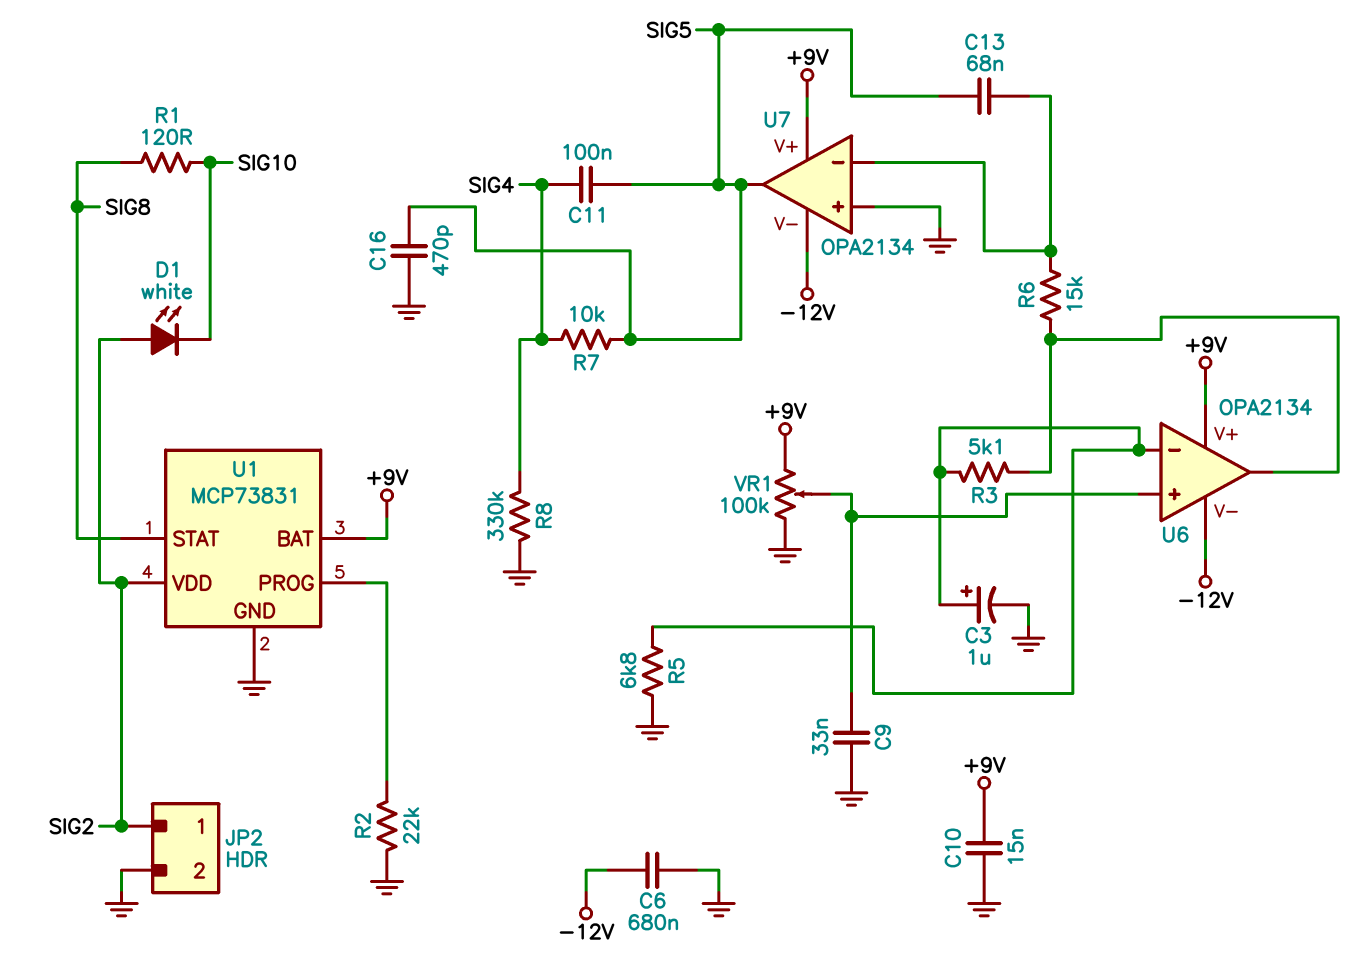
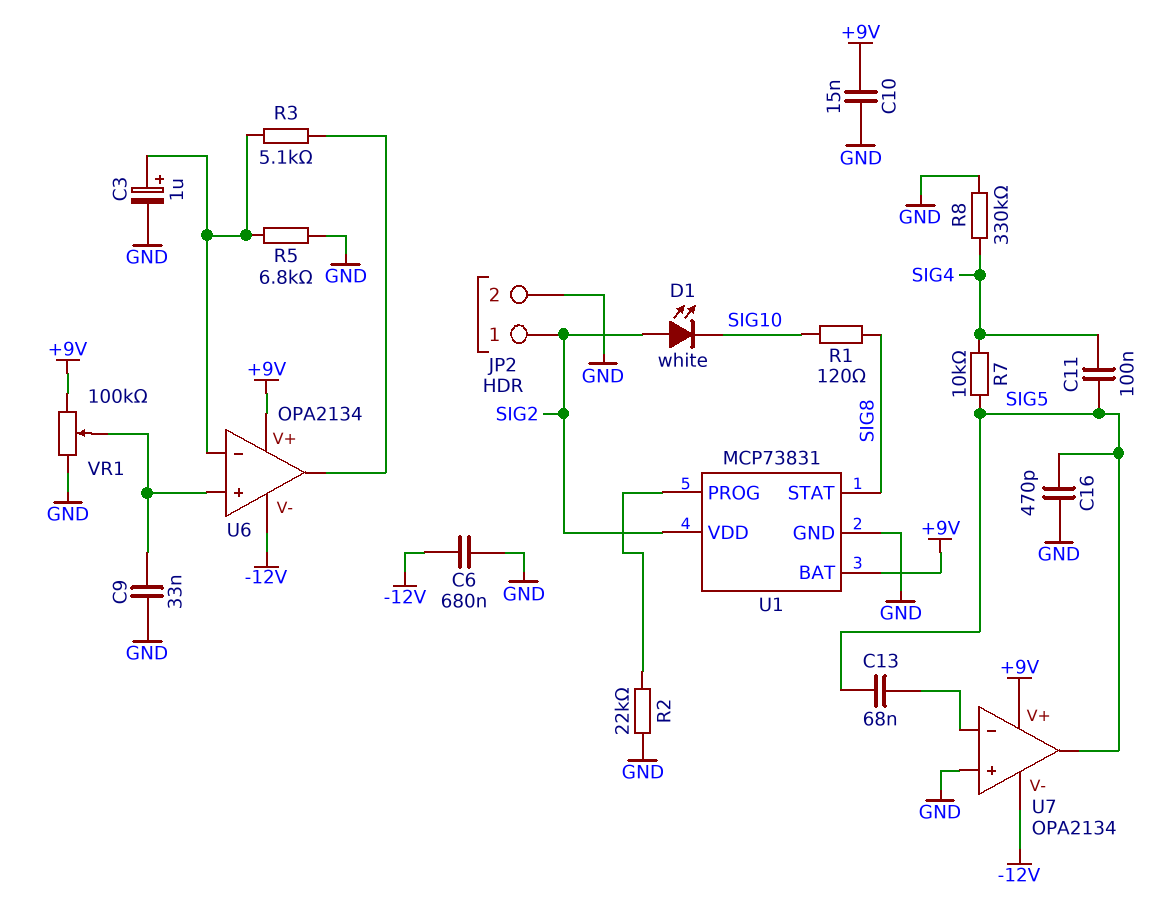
R6: 15k (U6/out, U7/in-) -> none

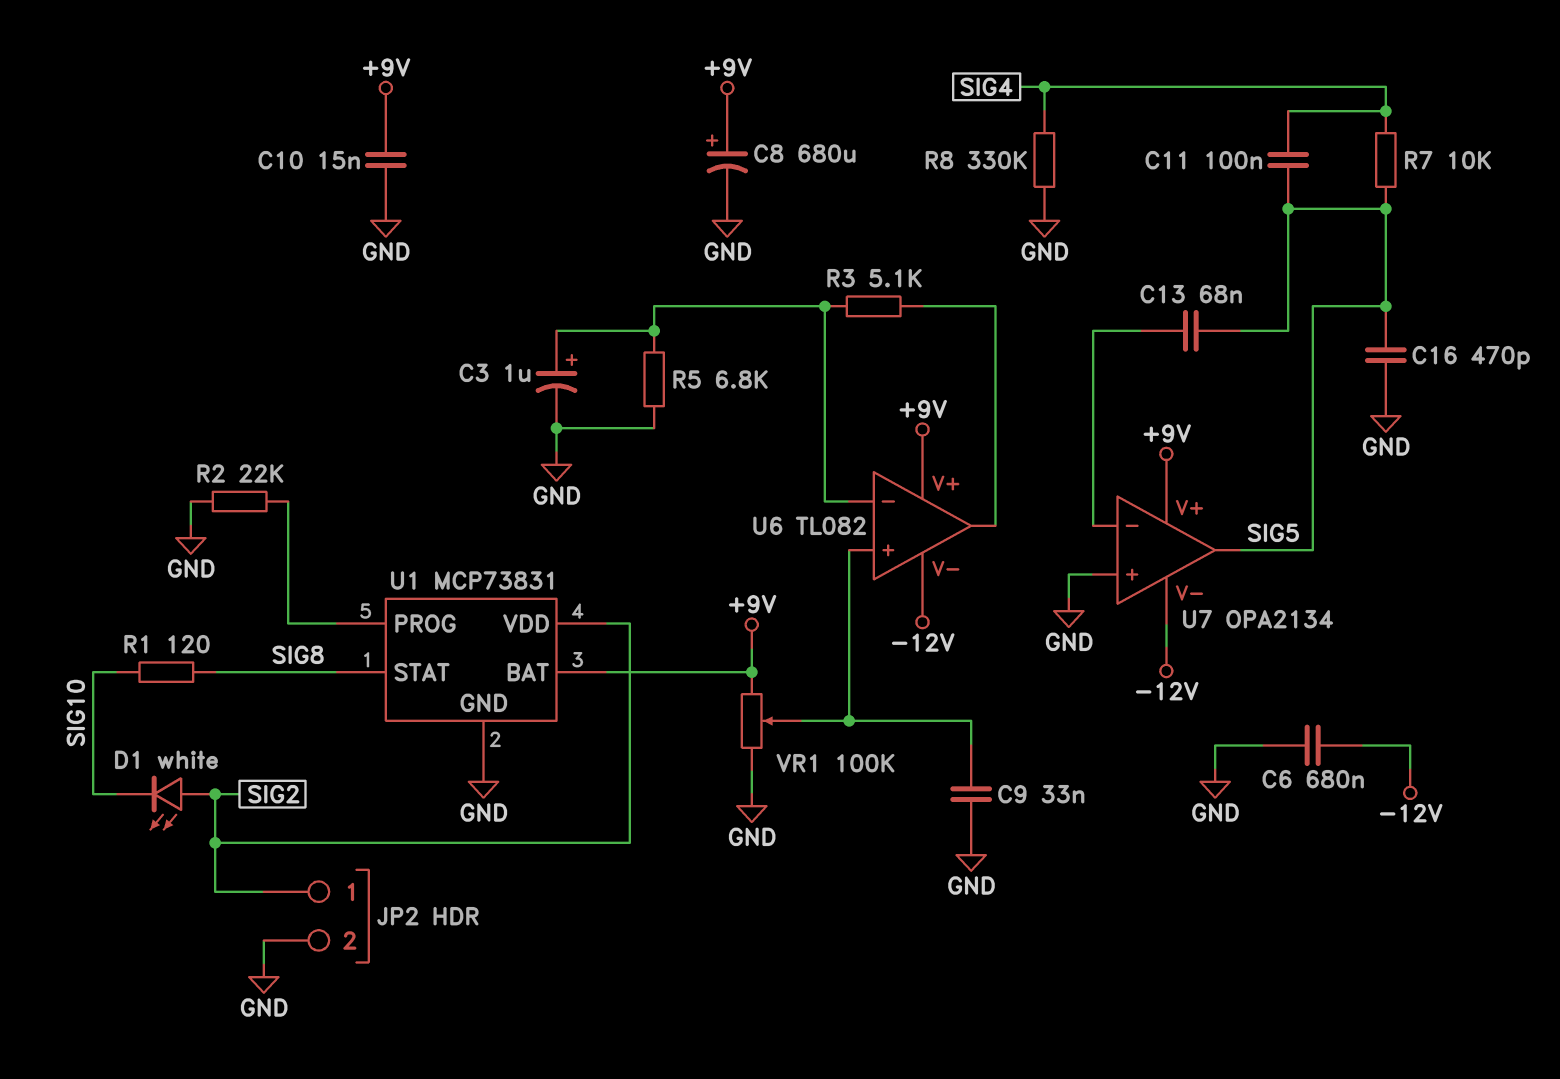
C8: none -> 680uF (plus +9V, minus GND)
U6: OPA2134 -> TL082

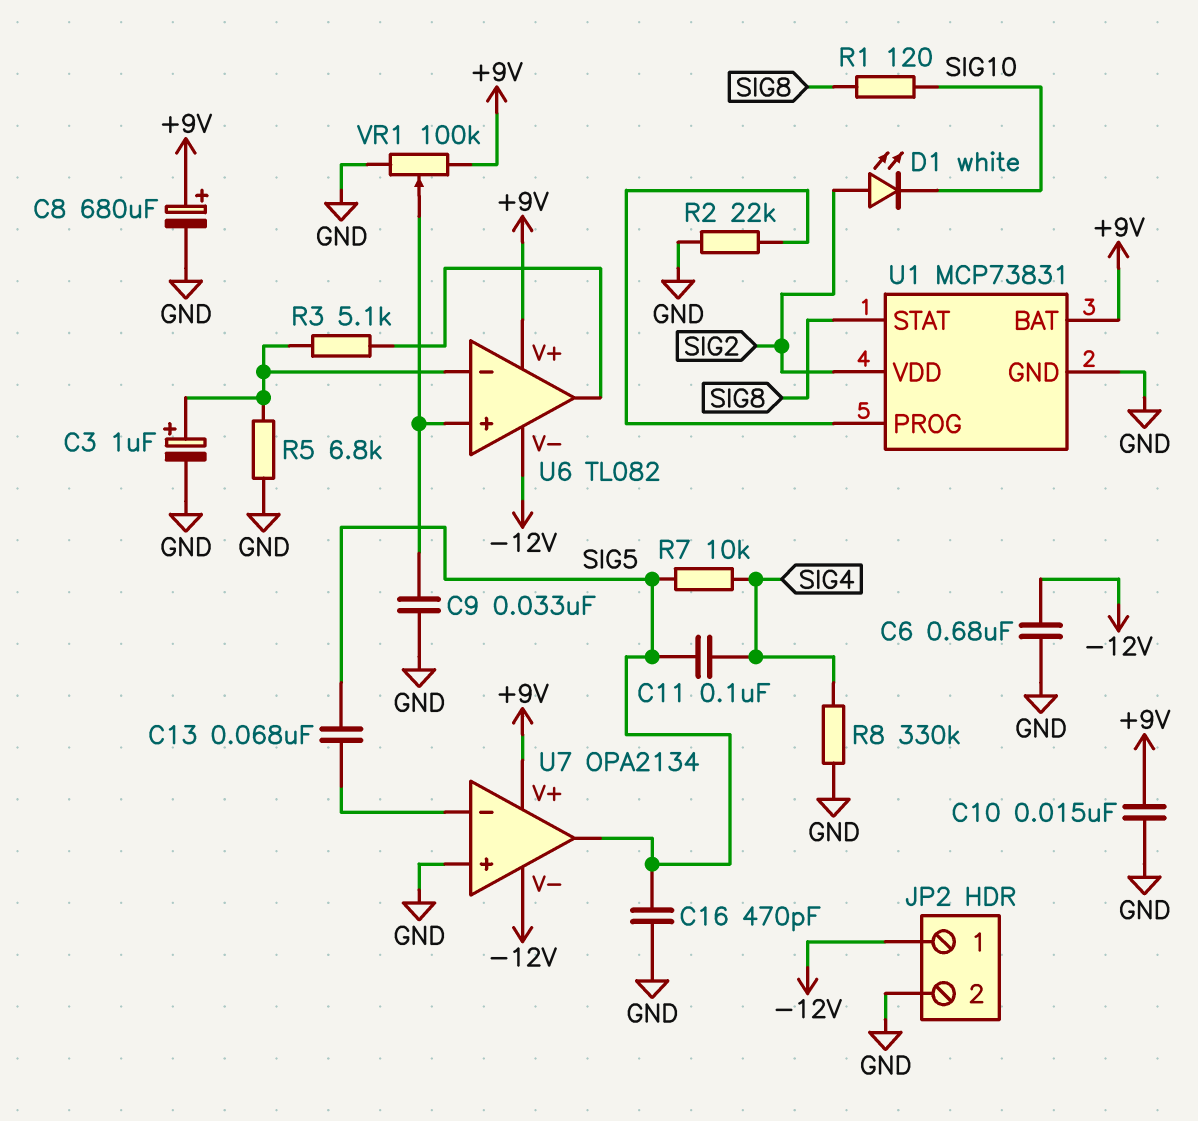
JP2 pin 1: SIG2 -> -12V

